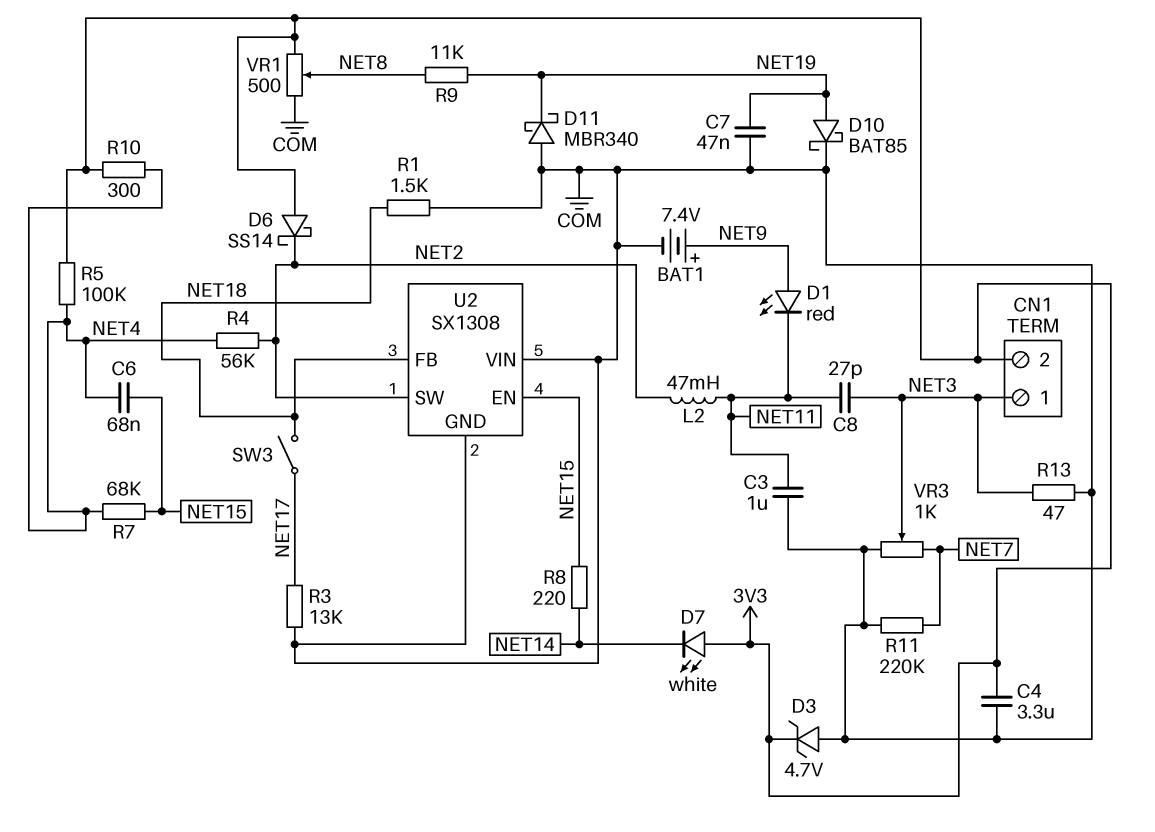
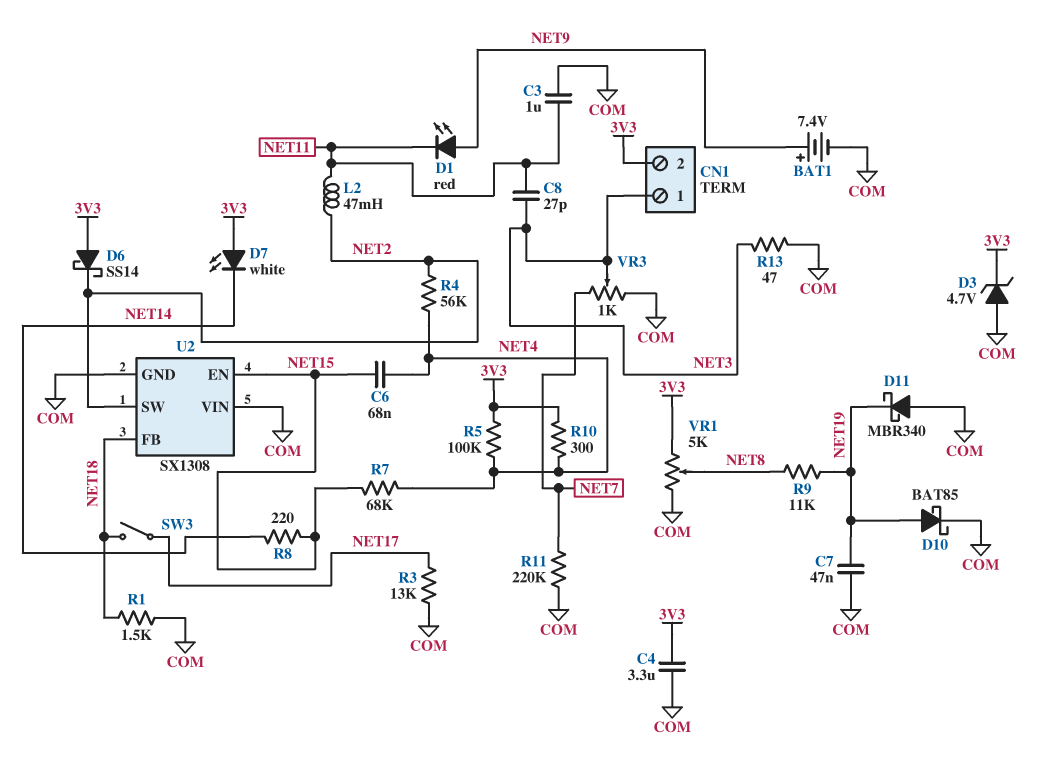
VR1: 500 (3V3, COM, wiper NET8) -> 5k (3V3, COM, wiper NET8)

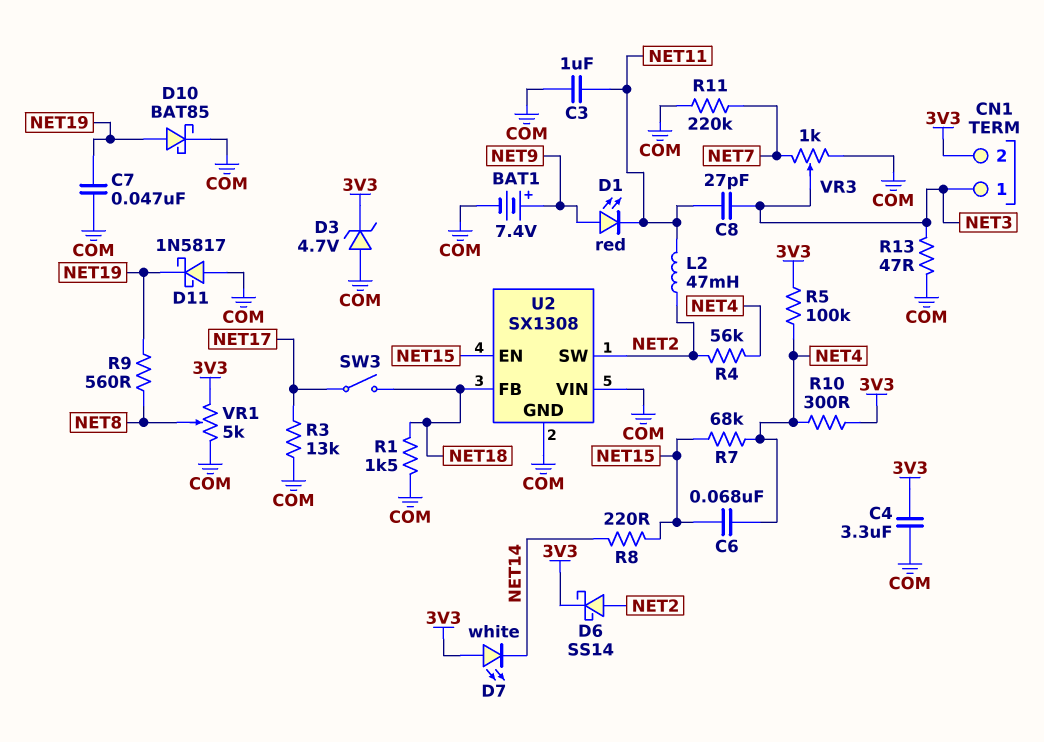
D6: schottky SS14 (A 3V3, K NET2) -> schottky SS14 (A NET2, K 3V3)
D11: schottky MBR340 (A COM, K NET19) -> schottky 1N5817 (A COM, K NET19)
R9: 11k (NET8, NET19) -> 560 (NET8, NET19)

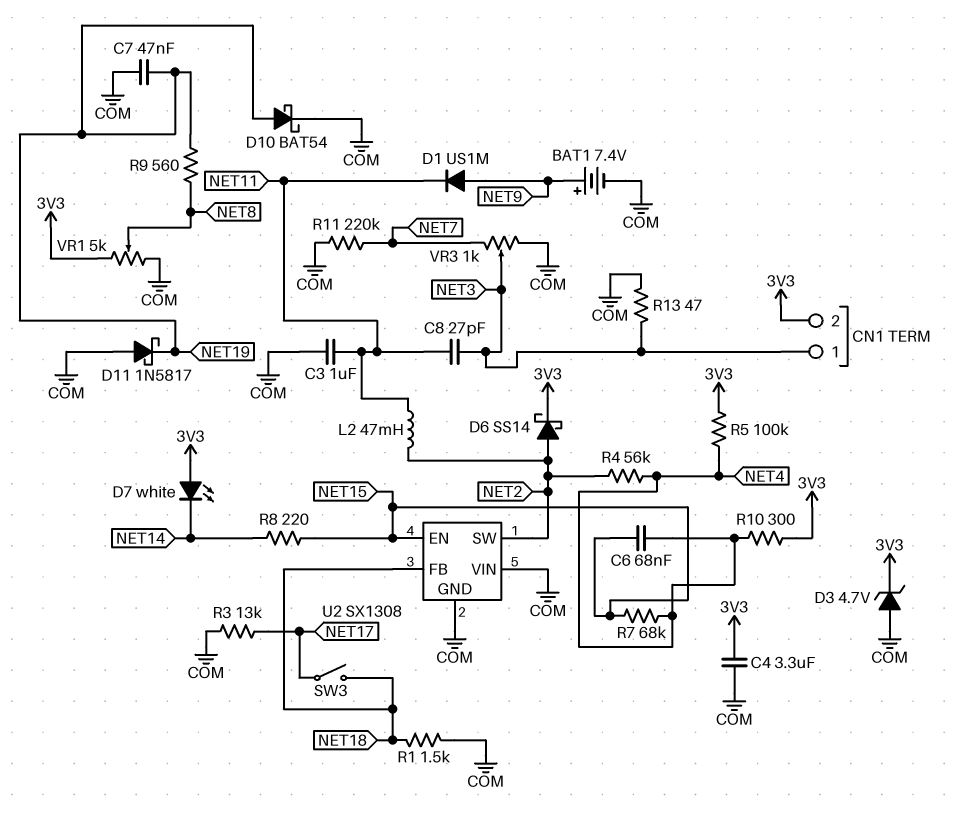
D1: LED red (A NET9, K NET11) -> diode US1M (A NET9, K NET11)
D10: schottky BAT85 (A NET19, K COM) -> schottky BAT54 (A NET19, K COM)

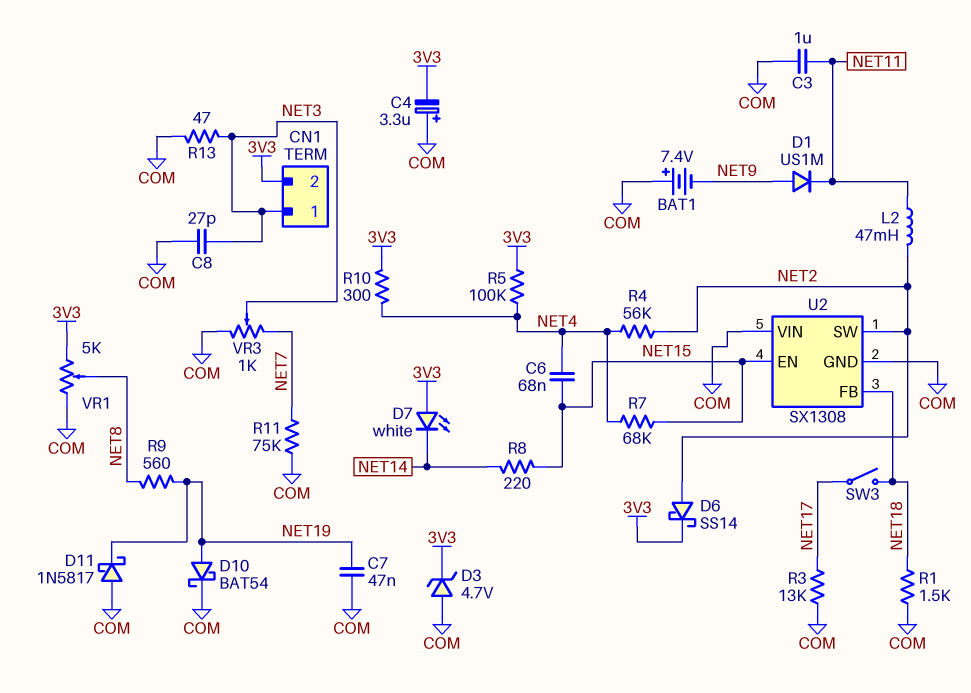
BAT1: 7.4V (plus NET9, minus COM) -> 7.4V (plus COM, minus NET9)
C4: 3.3uF (3V3, COM) -> 3.3uF (plus COM, minus 3V3)
C8: 27pF (NET3, NET11) -> 27pF (COM, NET3)
R11: 220k (COM, NET7) -> 75k (COM, NET7)

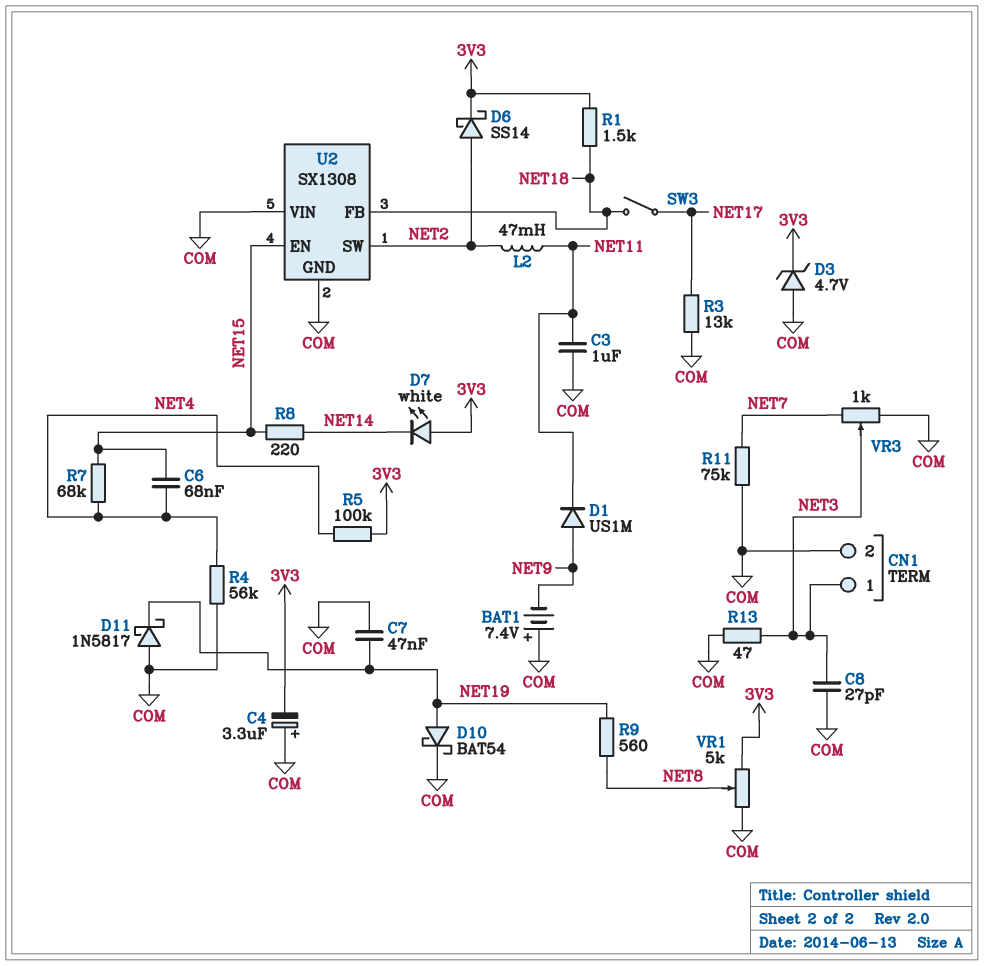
CN1 pin 2: 3V3 -> COM
R1: 1.5k (COM, NET18) -> 1.5k (3V3, NET18)
R4: 56k (NET2, NET4) -> 56k (COM, NET4)
R10: 300 (3V3, NET4) -> none

